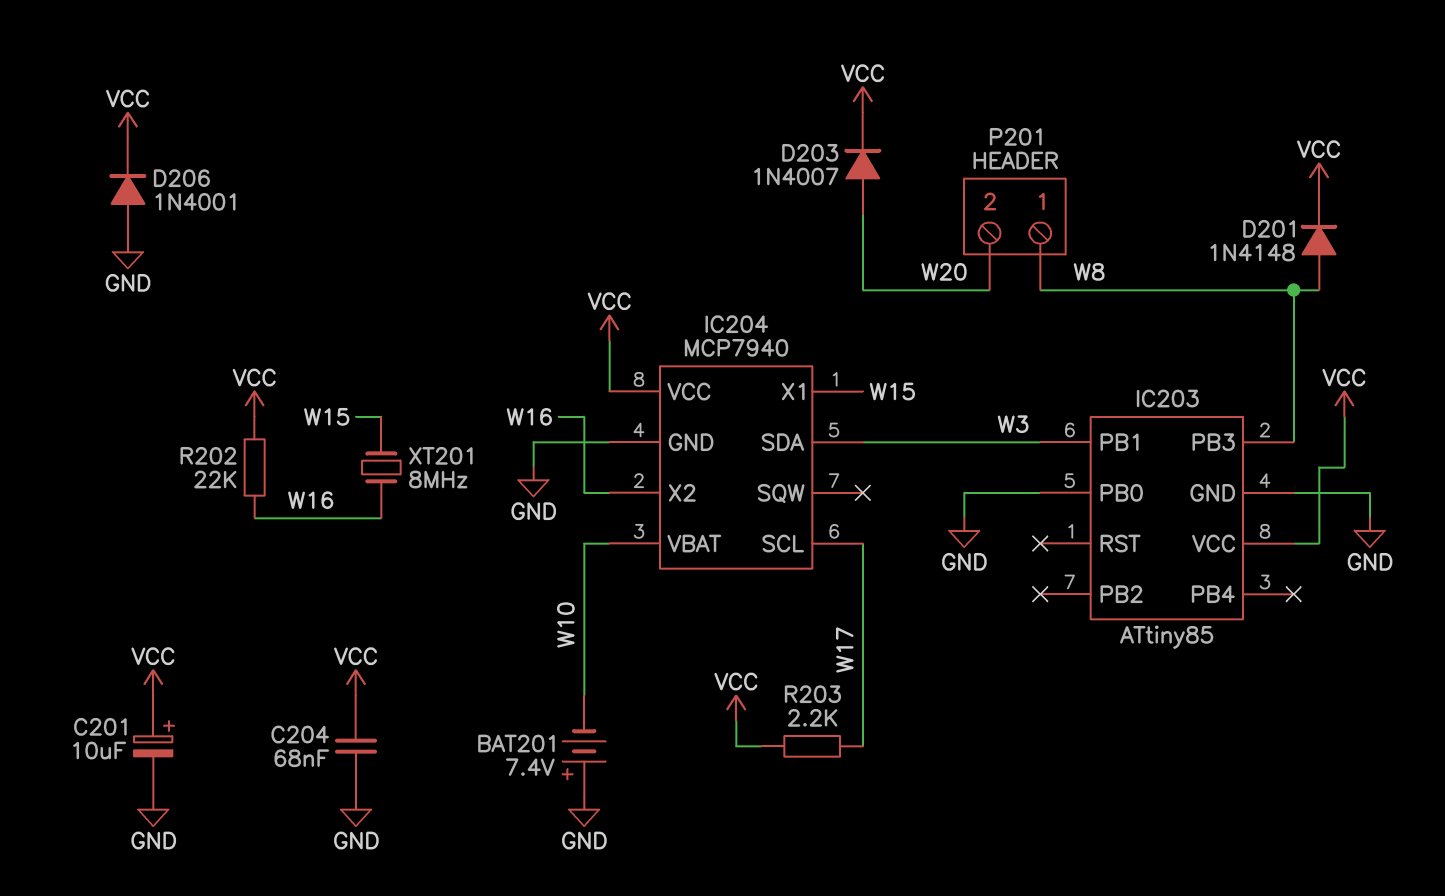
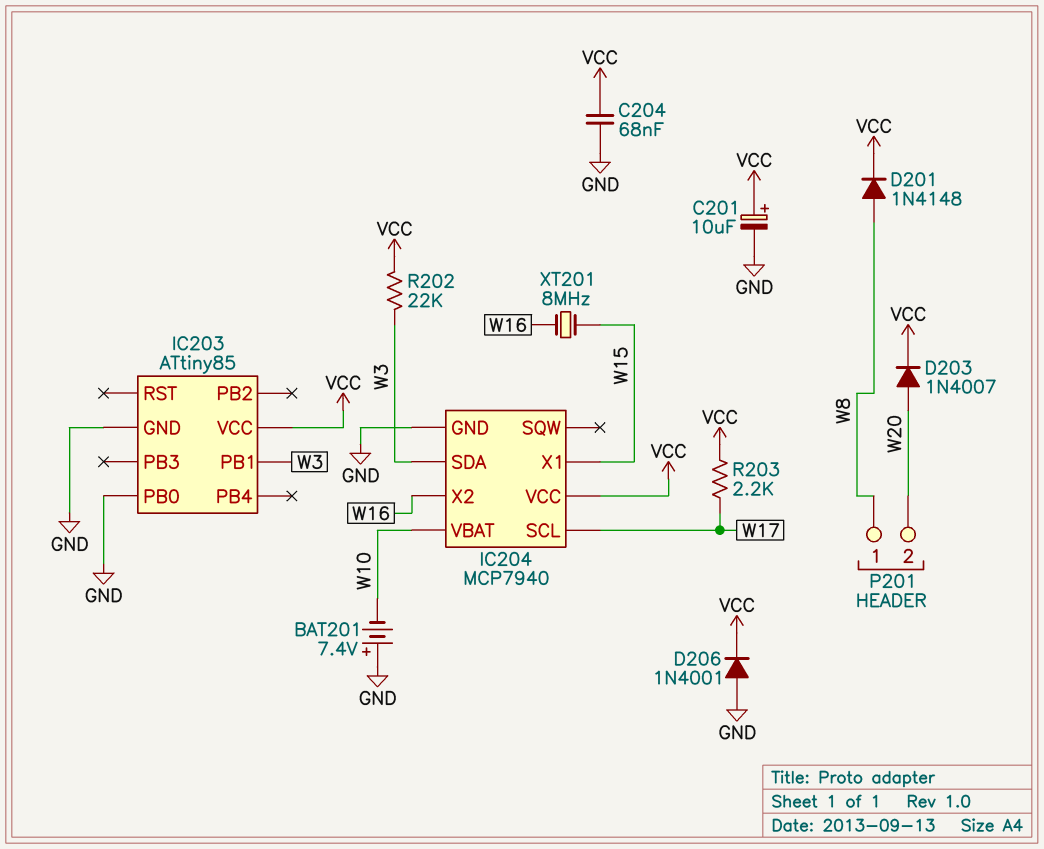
IC203 pin PB3: W8 -> none
R202: 22k (VCC, W16) -> 22k (VCC, W3)

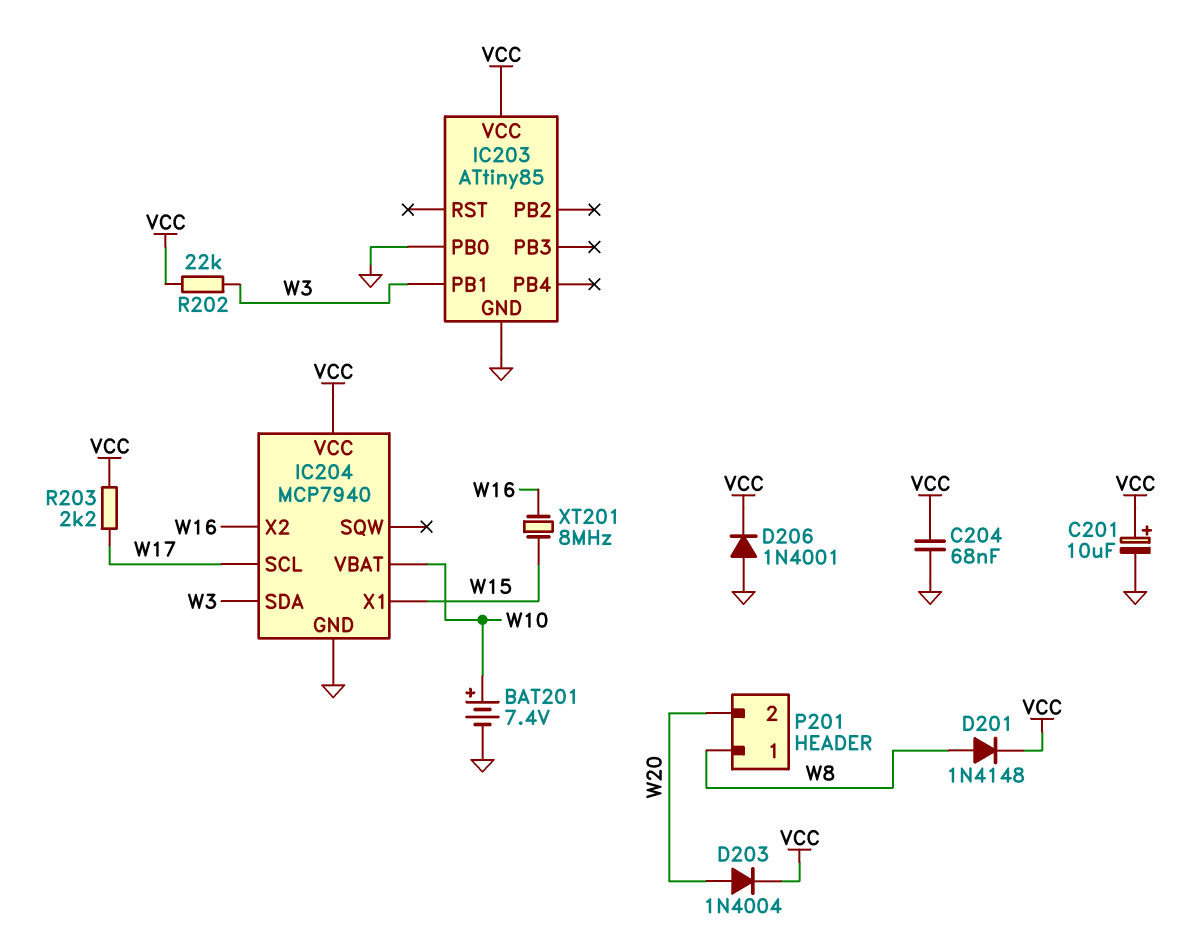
BAT201: 7.4V (plus GND, minus W10) -> 7.4V (plus W10, minus GND)
D203: diode 1N4007 (A W20, K VCC) -> diode 1N4004 (A W20, K VCC)

